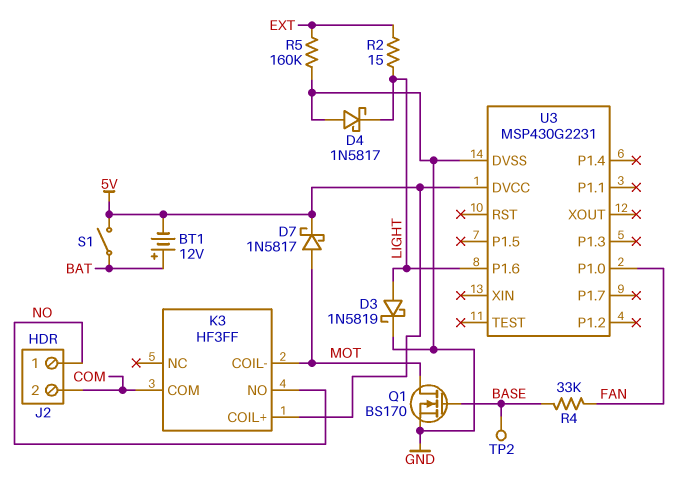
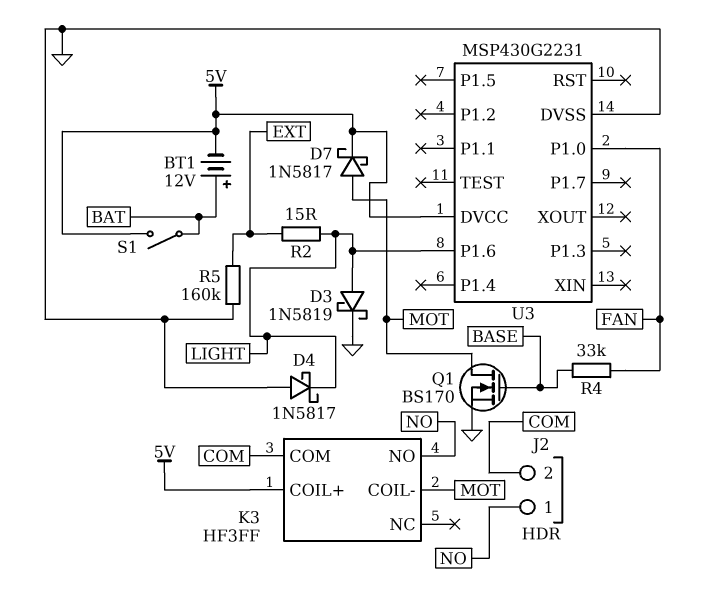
TP2: test point (BASE) -> none

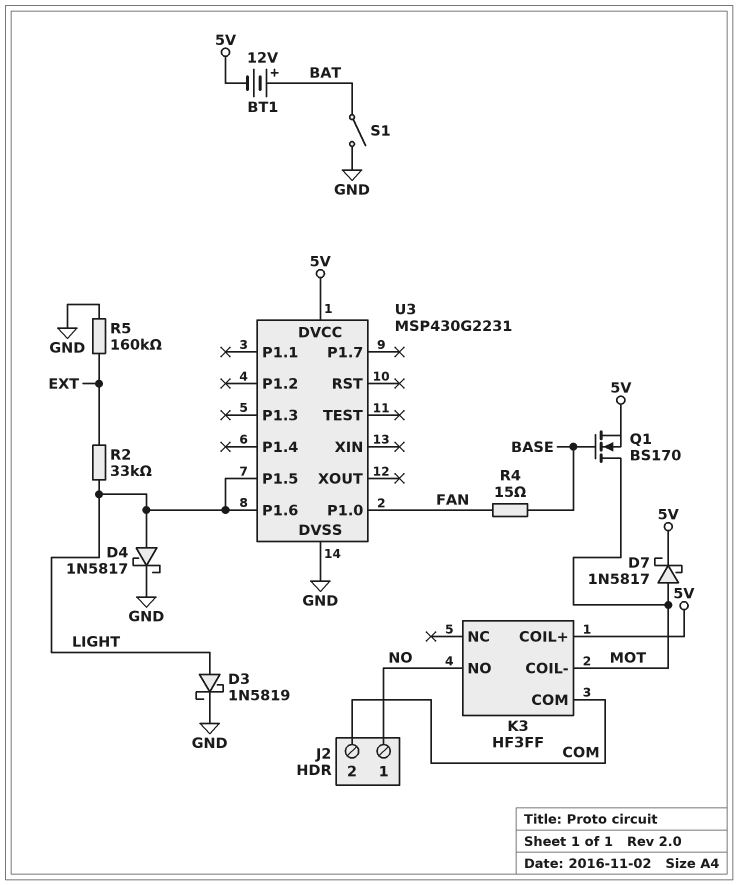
D4: schottky 1N5817 (A GND, K LIGHT) -> schottky 1N5817 (A LIGHT, K GND)
Q1: NMOS BS170 (G BASE, D MOT, S GND) -> NMOS BS170 (G BASE, D MOT, S 5V)
R2: 15 (EXT, LIGHT) -> 33k (EXT, LIGHT)
R4: 33k (BASE, FAN) -> 15 (BASE, FAN)
S1: switch (5V, BAT) -> switch (BAT, GND)
U3 pin P1.5: none -> LIGHT

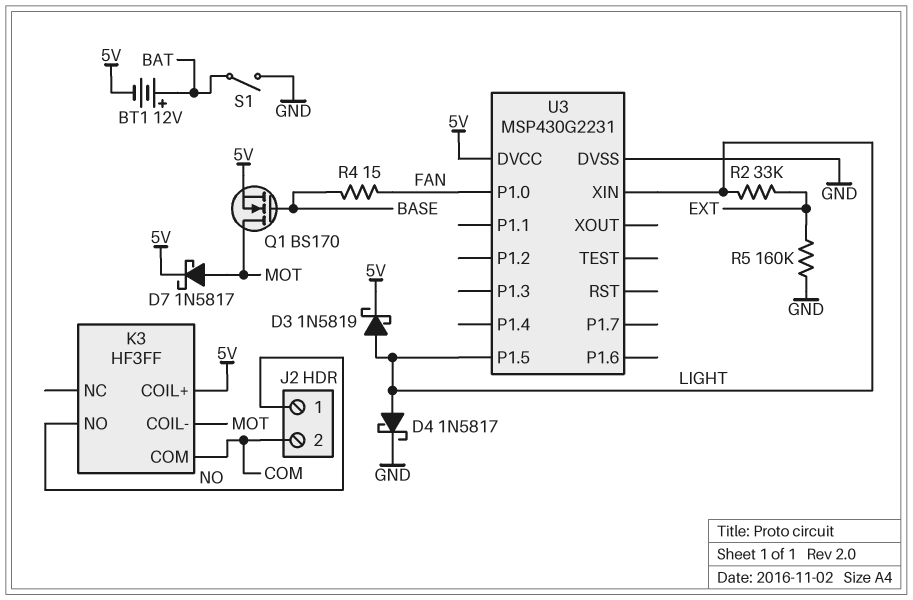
D3: schottky 1N5819 (A LIGHT, K GND) -> schottky 1N5819 (A LIGHT, K 5V)
U3 pin P1.6: LIGHT -> none
U3 pin XIN: none -> LIGHT

